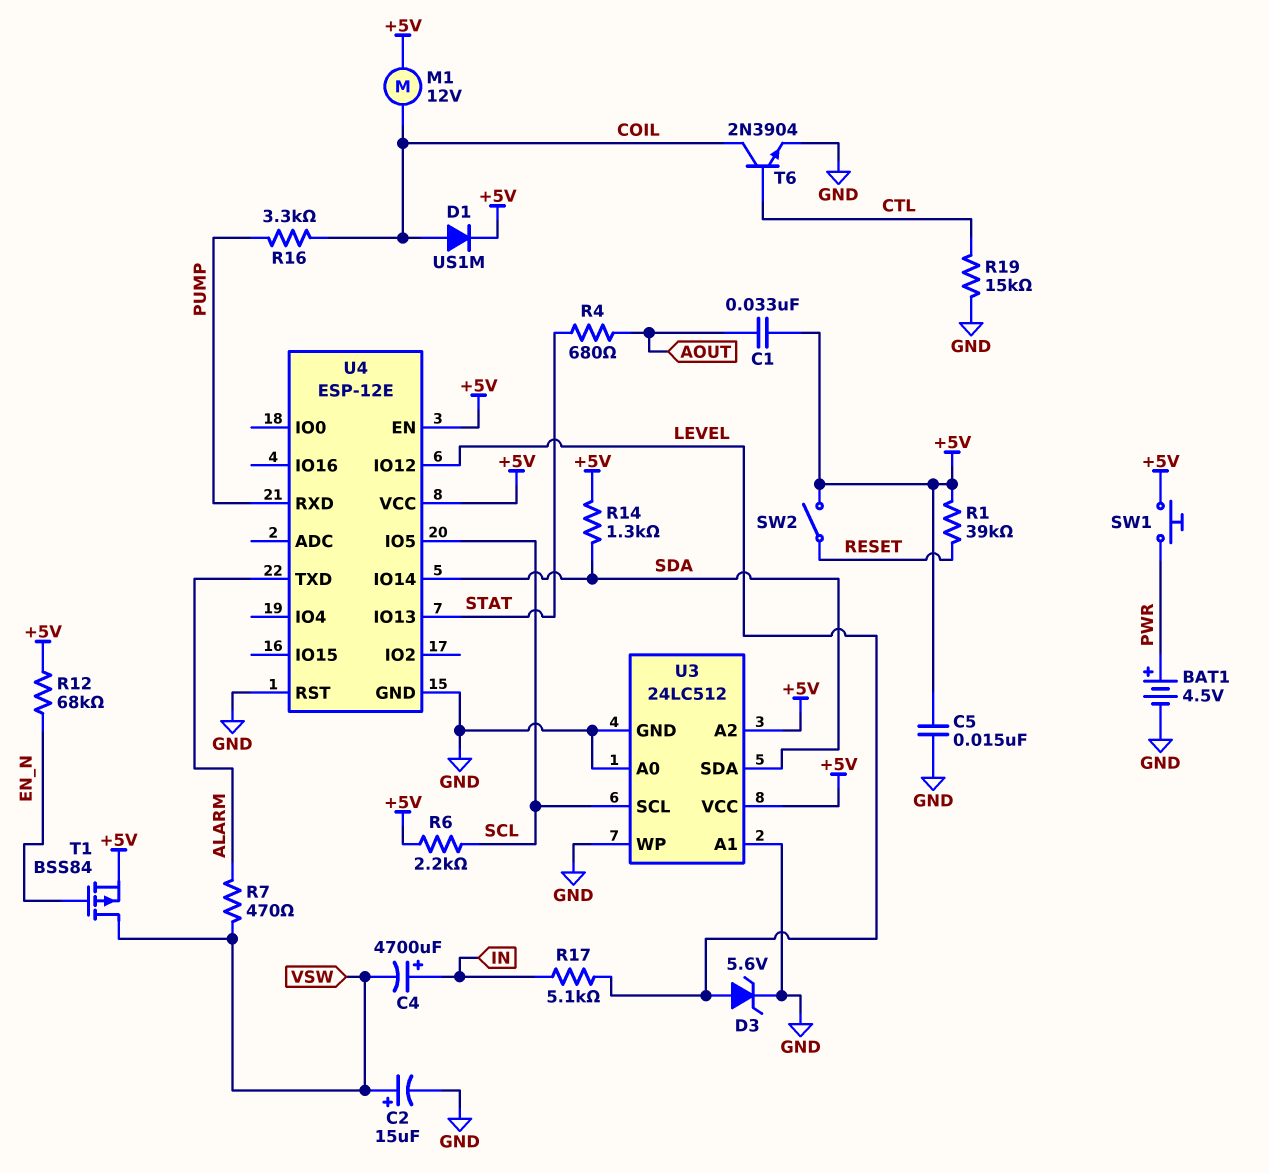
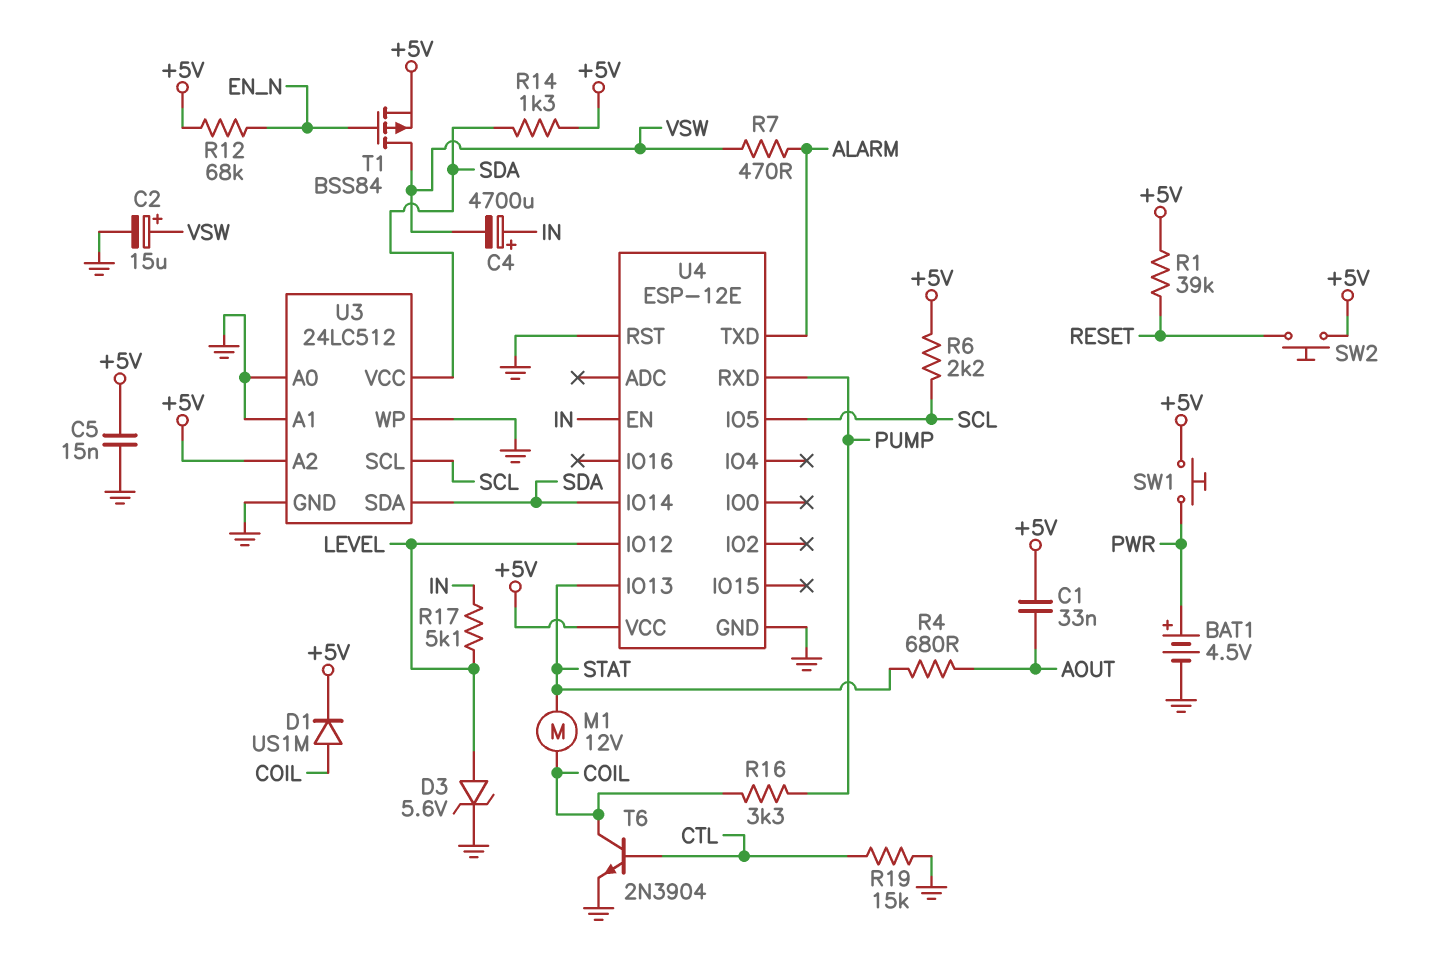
M1: motor 12V (+5V, COIL) -> motor 12V (COIL, STAT)
SW2: switch (+5V, RESET) -> button (+5V, RESET)
U3 pin VCC: +5V -> SDA
U4 pin EN: +5V -> IN

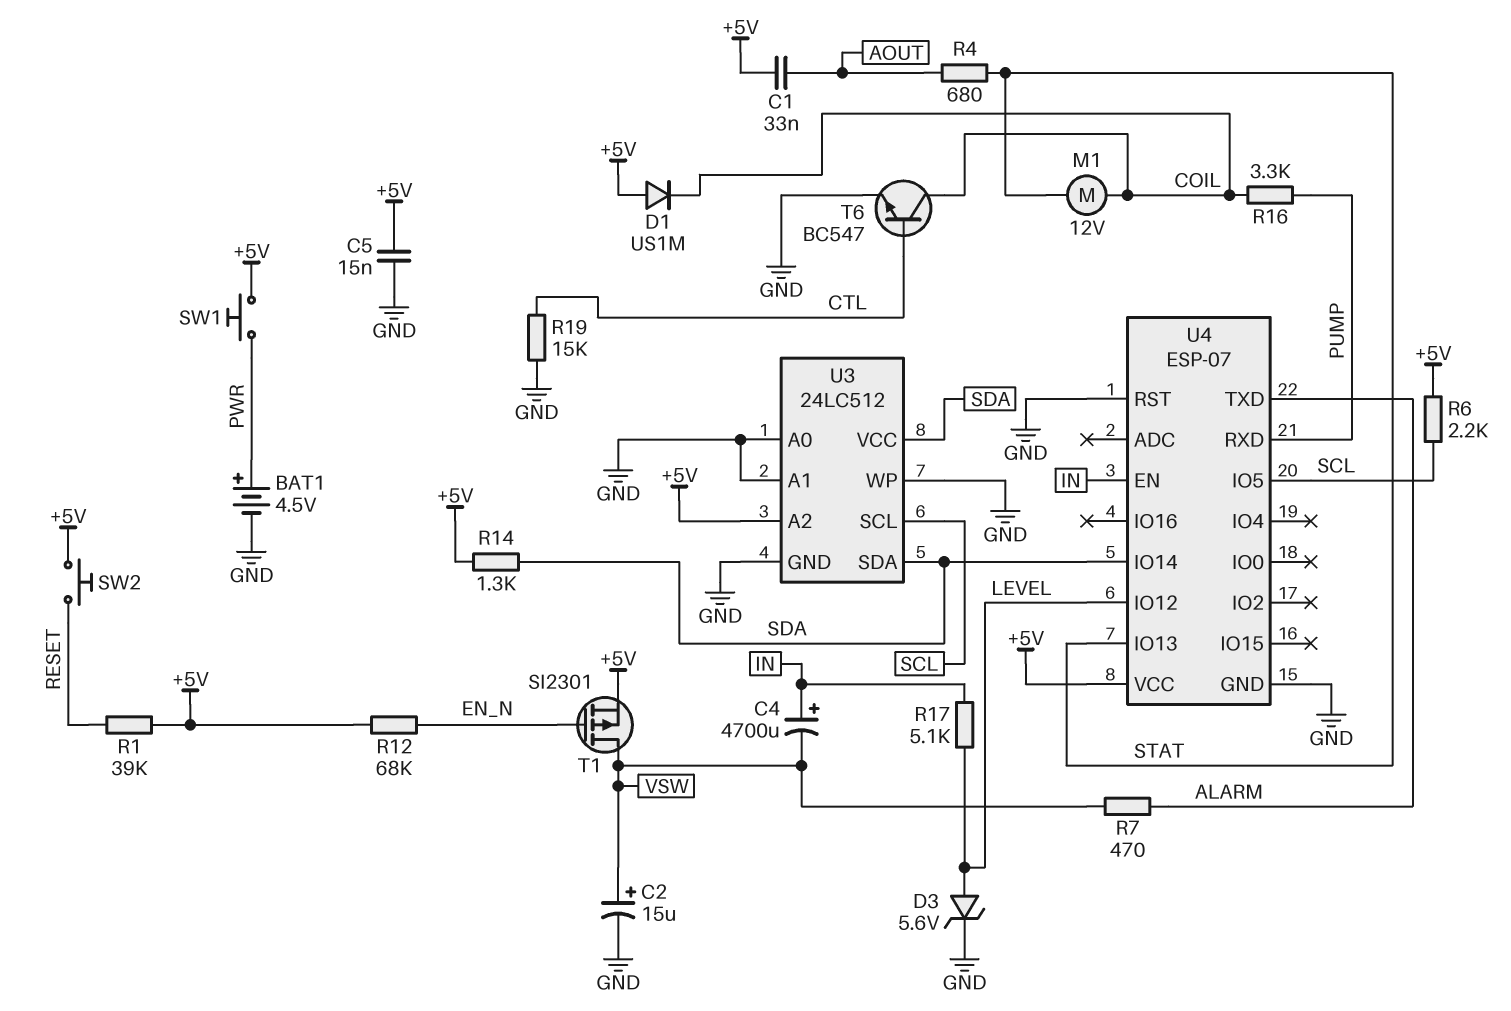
D1: diode US1M (A COIL, K +5V) -> diode US1M (A +5V, K COIL)
T1: PMOS BSS84 (G EN_N, D VSW, S +5V) -> PMOS SI2301 (G EN_N, D VSW, S +5V)
T6: NPN 2N3904 (B CTL, C COIL, E GND) -> NPN BC547 (B CTL, C COIL, E GND)
U4: ESP-12E -> ESP-07

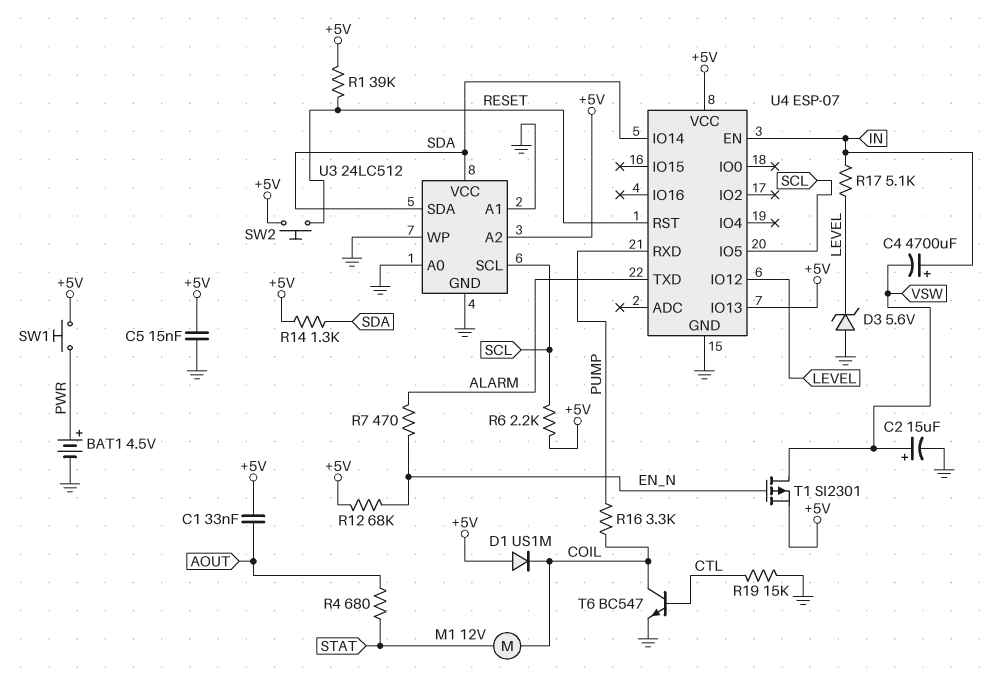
D3: zener 5.6V (A LEVEL, K GND) -> zener 5.6V (A GND, K LEVEL)
R7: 470 (ALARM, VSW) -> 470 (ALARM, EN_N)
U4 pin IO13: STAT -> +5V
U4 pin RST: GND -> RESET

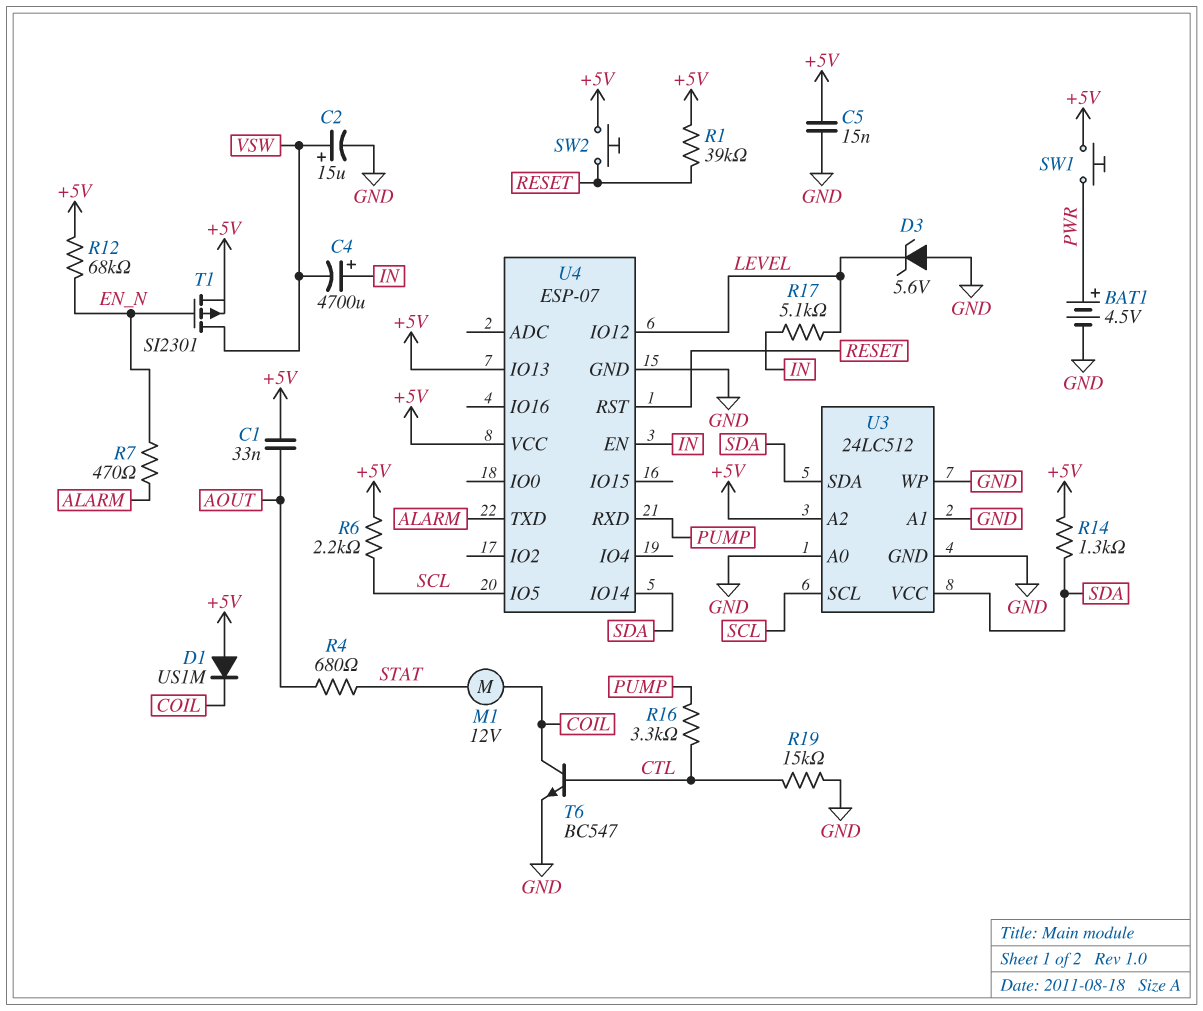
R16: 3.3k (COIL, PUMP) -> 3.3k (CTL, PUMP)

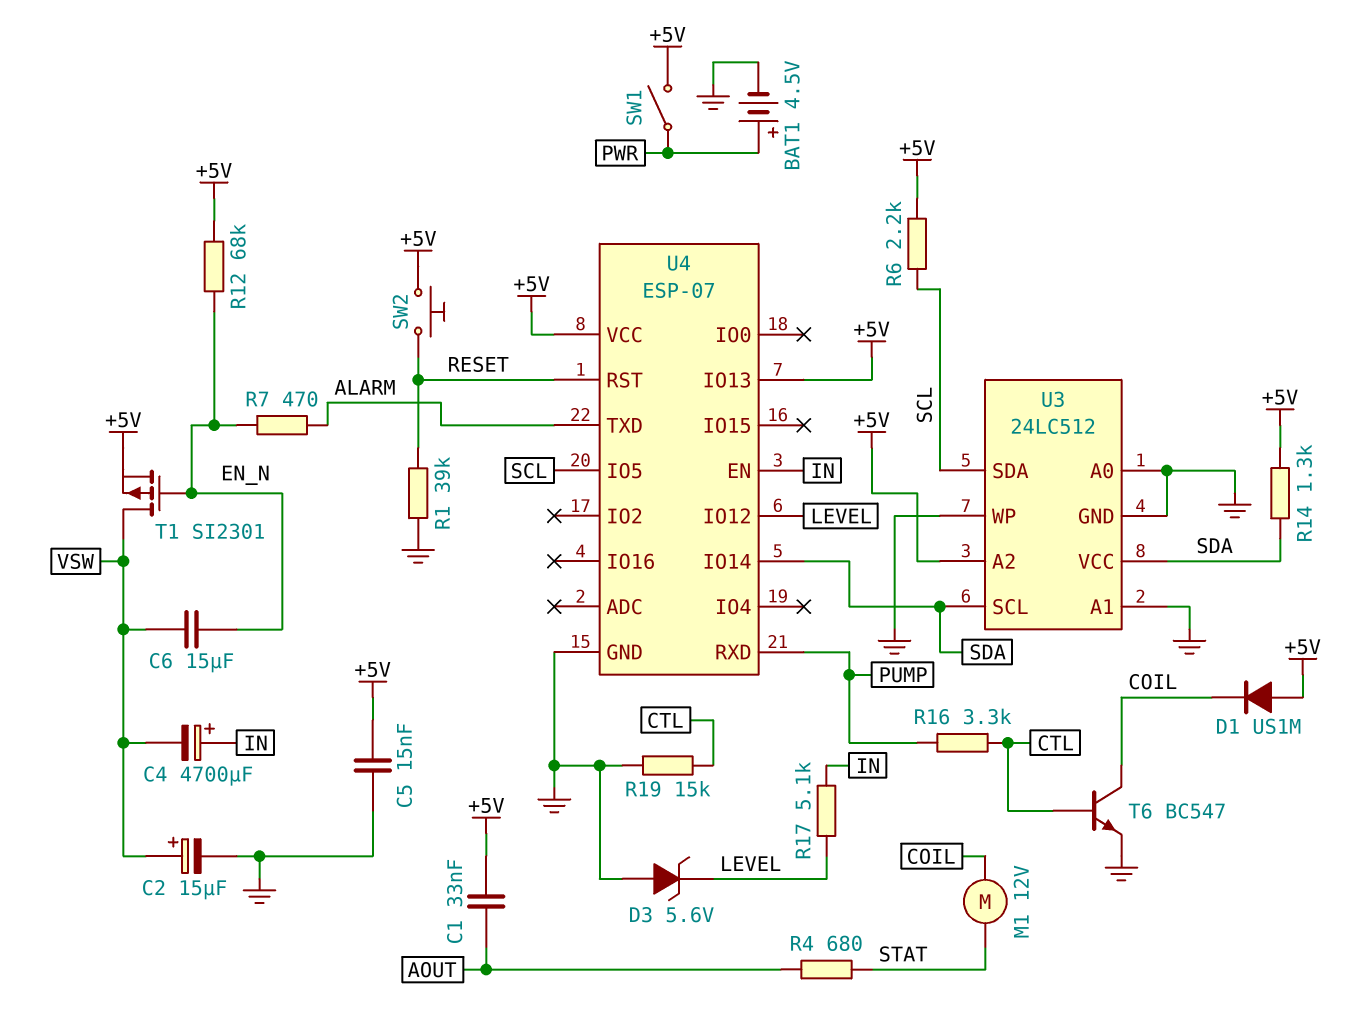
C6: none -> 15uF (EN_N, VSW)
R1: 39k (+5V, RESET) -> 39k (GND, RESET)
SW1: button (+5V, PWR) -> switch (+5V, PWR)
U3 pin SCL: SCL -> SDA
U3 pin SDA: SDA -> SCL

